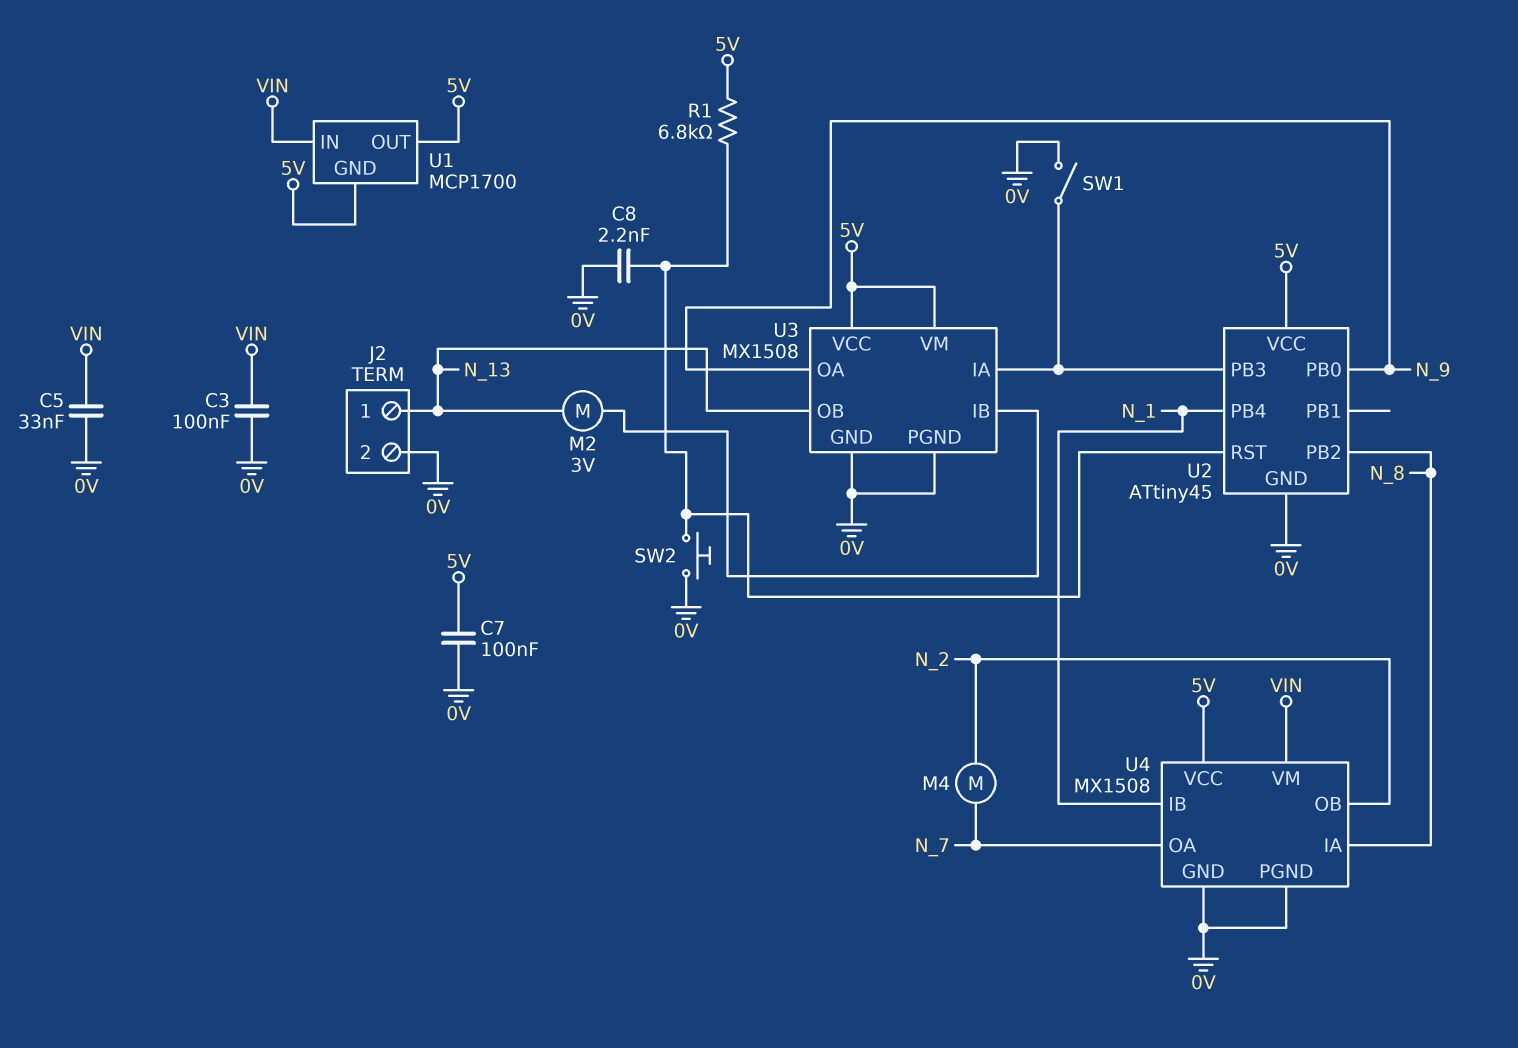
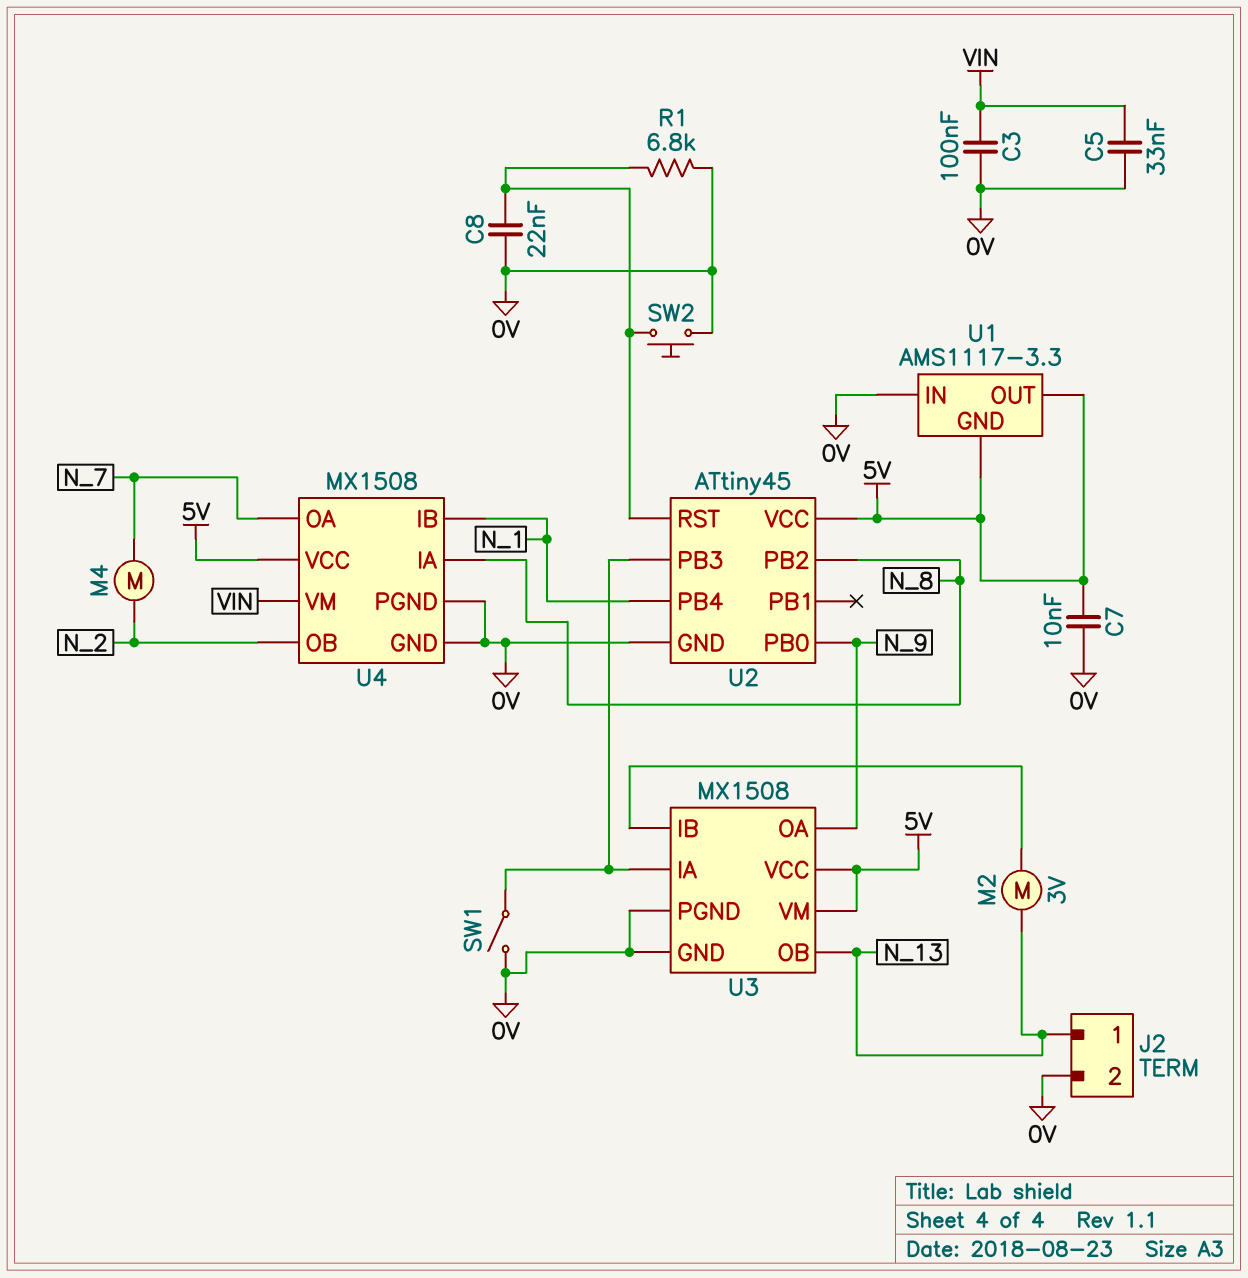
C7: 100nF (0V, 5V) -> 10nF (0V, 5V)
C8: 2.2nF (0V, U2/RST) -> 22nF (0V, U2/RST)
R1: 6.8k (5V, U2/RST) -> 6.8k (0V, U2/RST)
U1: MCP1700 -> AMS1117-3.3
U1 pin IN: VIN -> 0V

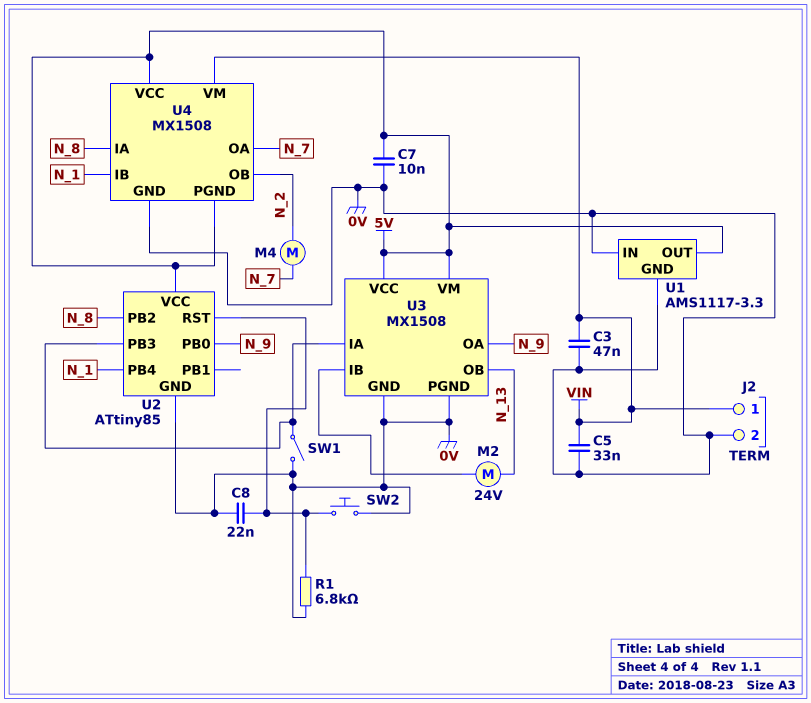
C3: 100nF (0V, VIN) -> 47nF (0V, VIN)
J2 pin 1: N_13 -> VIN
M2: motor 3V (N_13, U3/IB) -> motor 24V (N_13, U3/IB)
U1 pin GND: 5V -> 0V
U2: ATtiny45 -> ATtiny85
U4 pin PGND: 0V -> 5V

